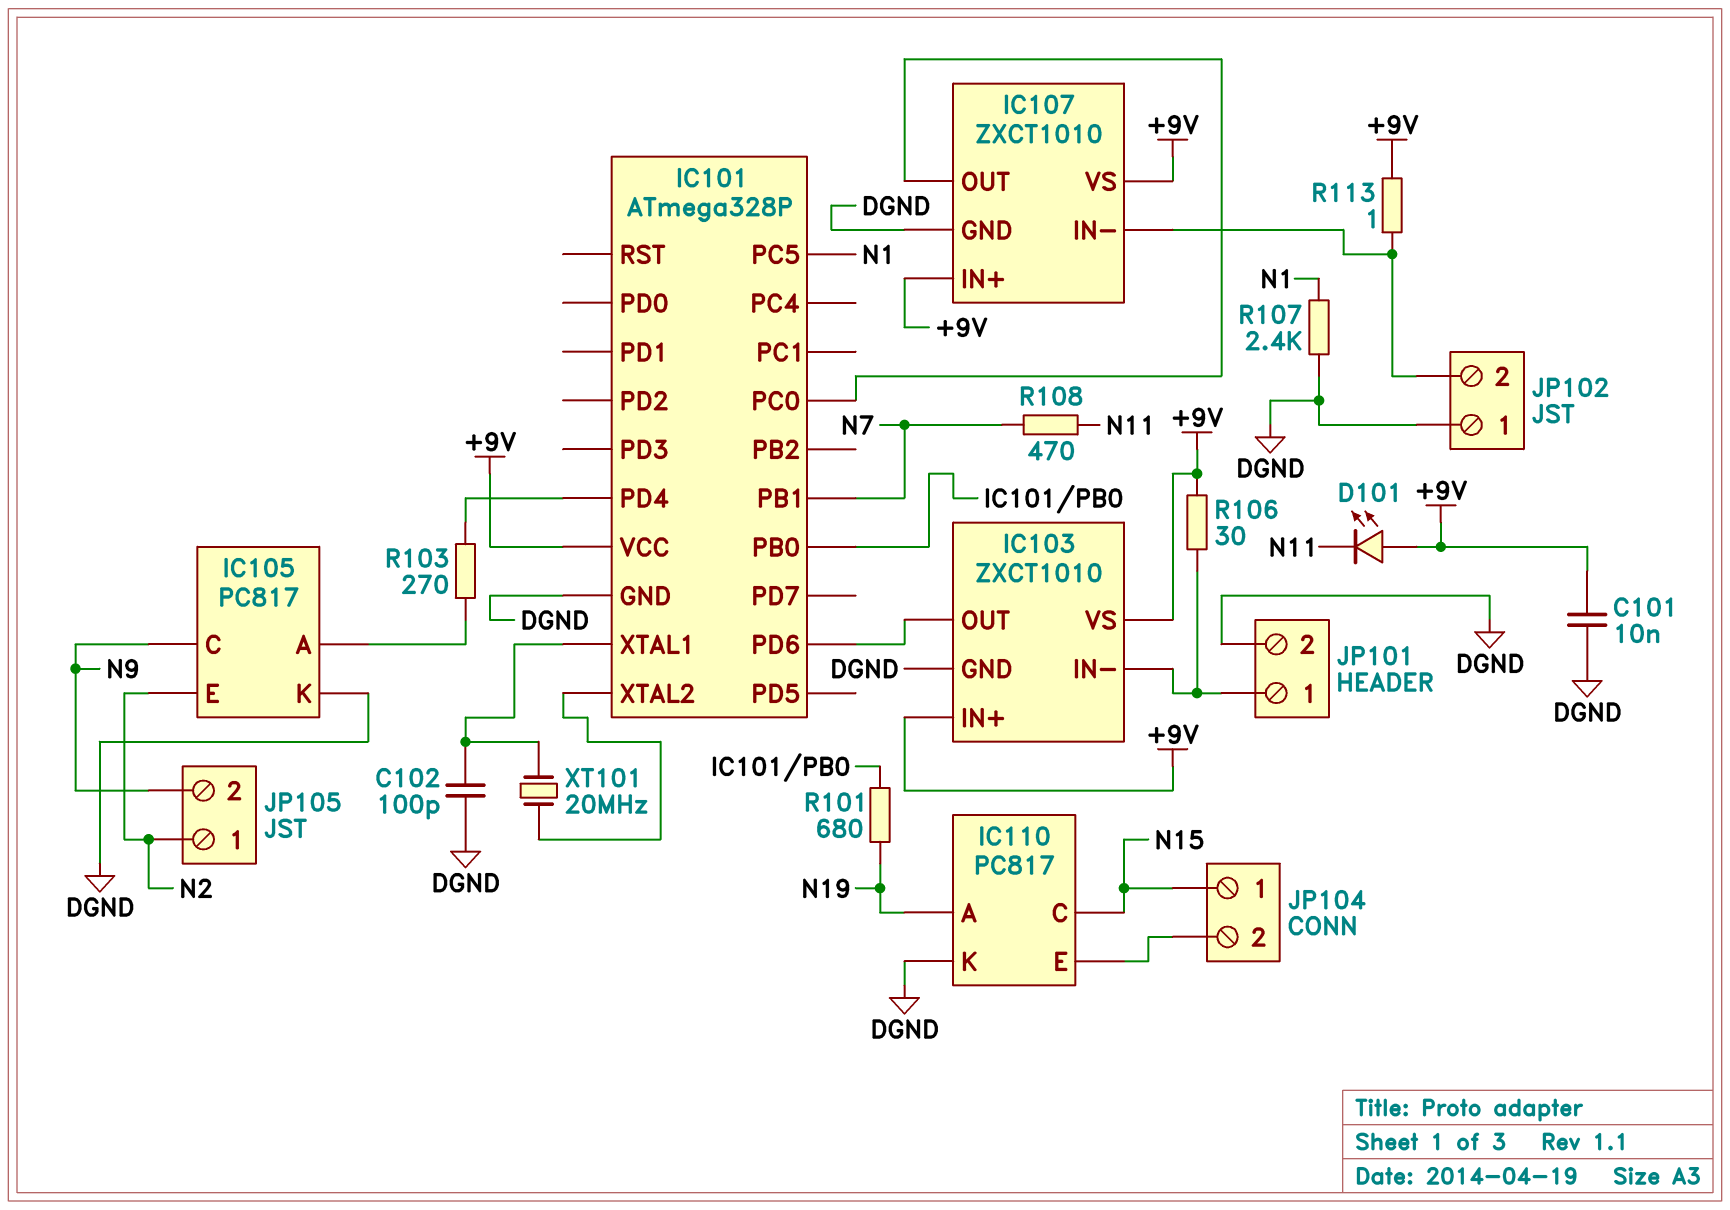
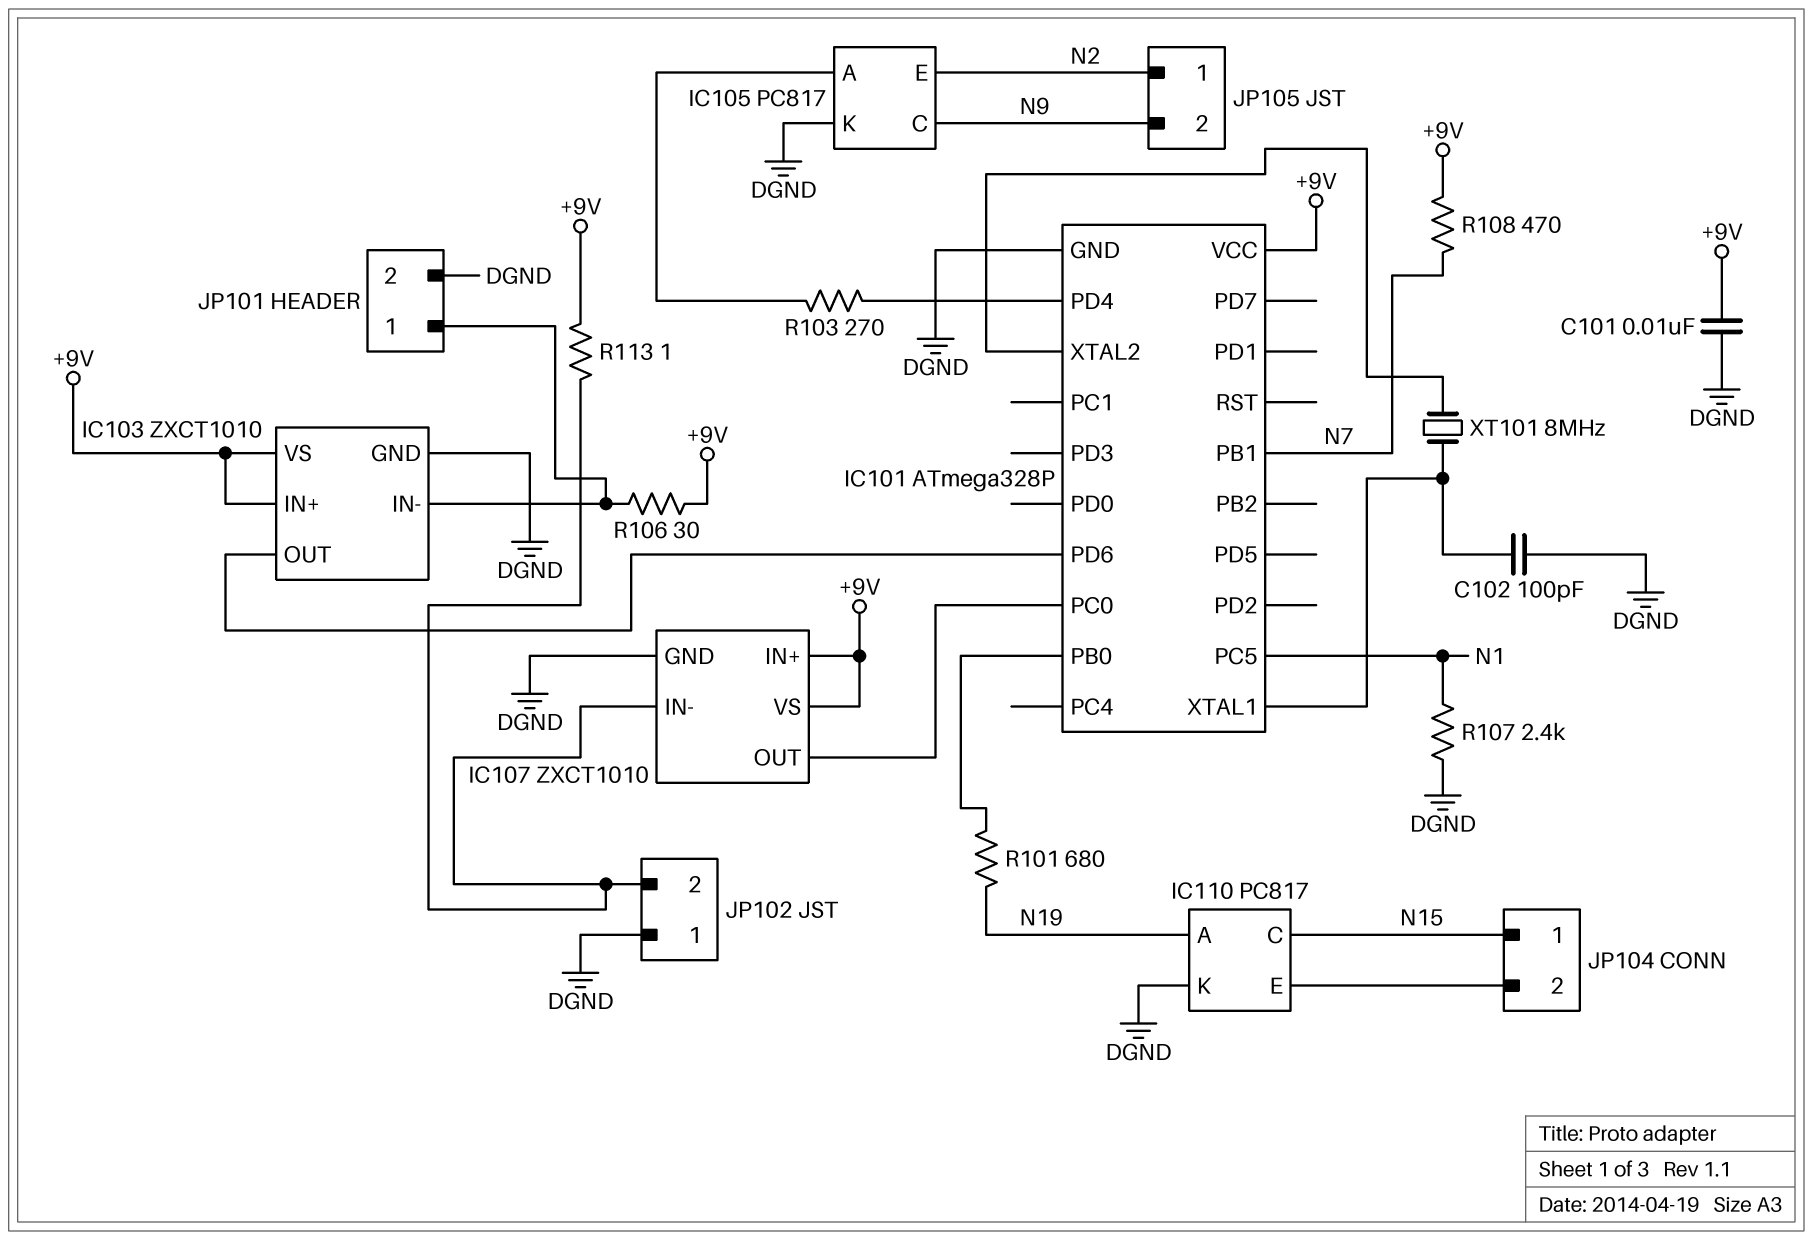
D101: LED (A +9V, K N11) -> none
R108: 470 (N7, N11) -> 470 (+9V, N7)
XT101: 20MHz (IC101/XTAL1, IC101/XTAL2) -> 8MHz (IC101/XTAL1, IC101/XTAL2)

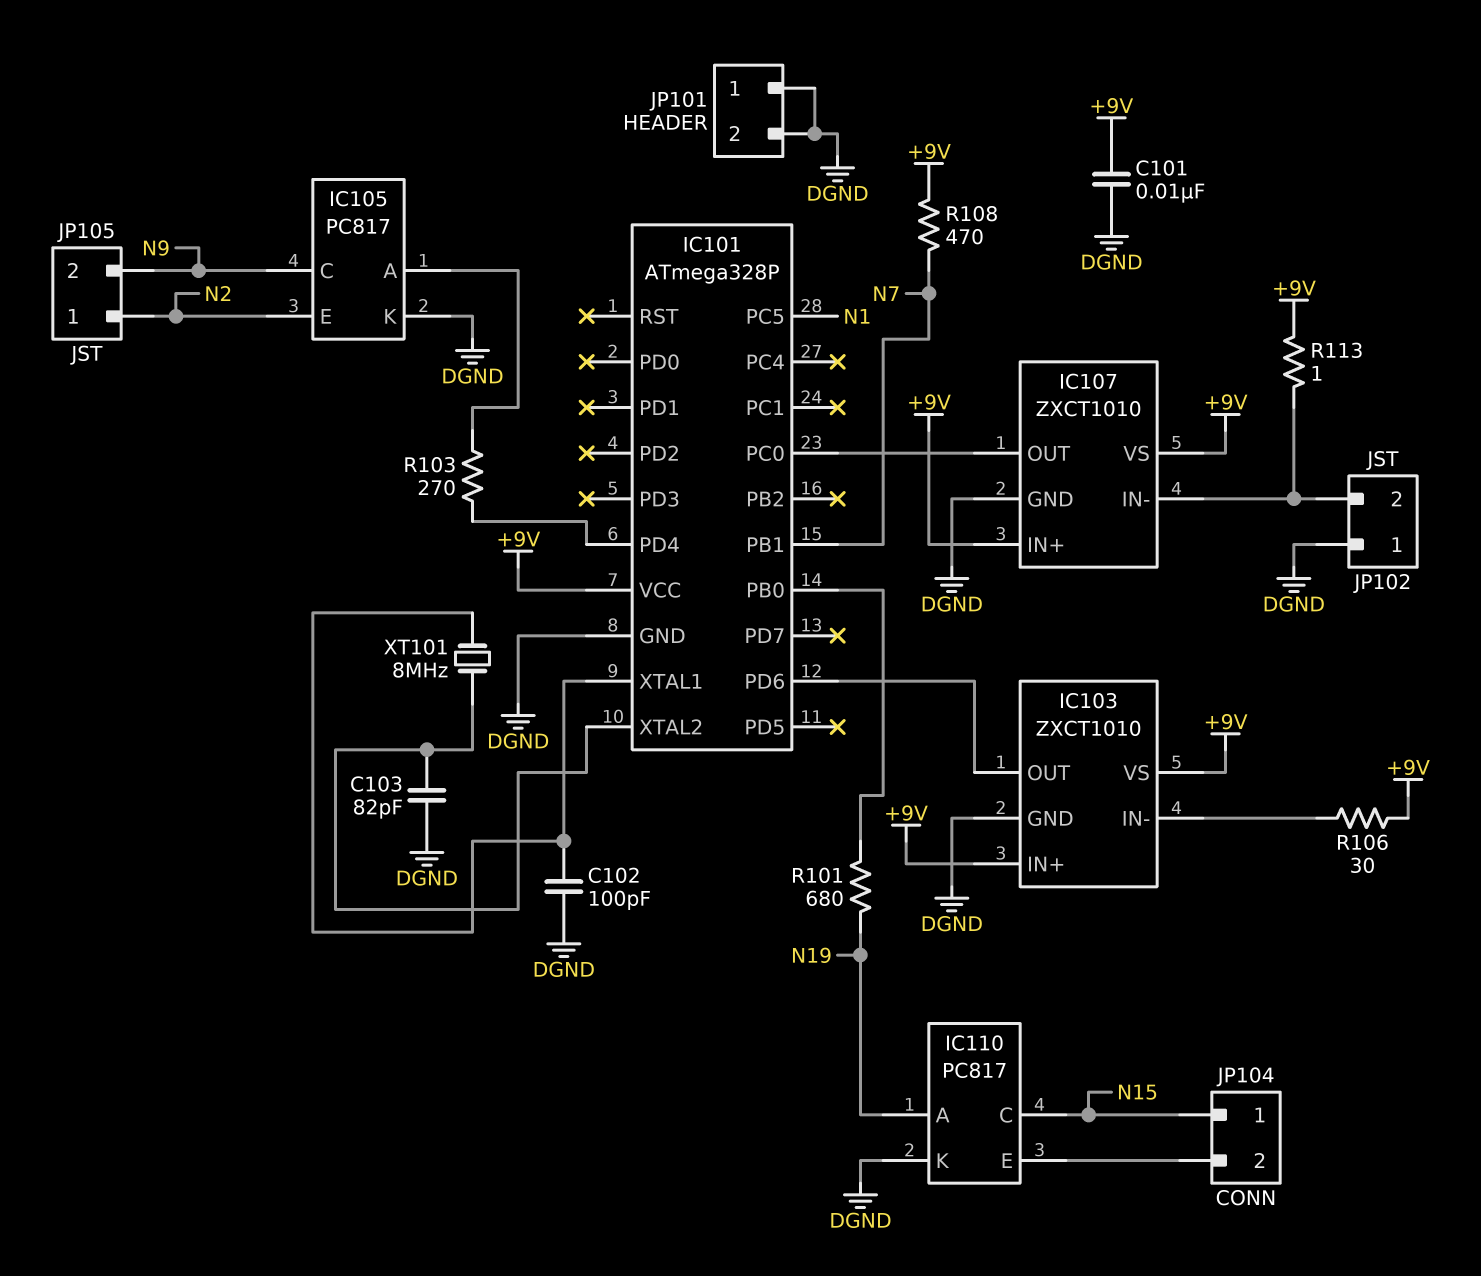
C103: none -> 82pF (DGND, IC101/XTAL2)
JP101 pin 1: IC103/IN- -> DGND
R107: 2.4k (DGND, N1) -> none

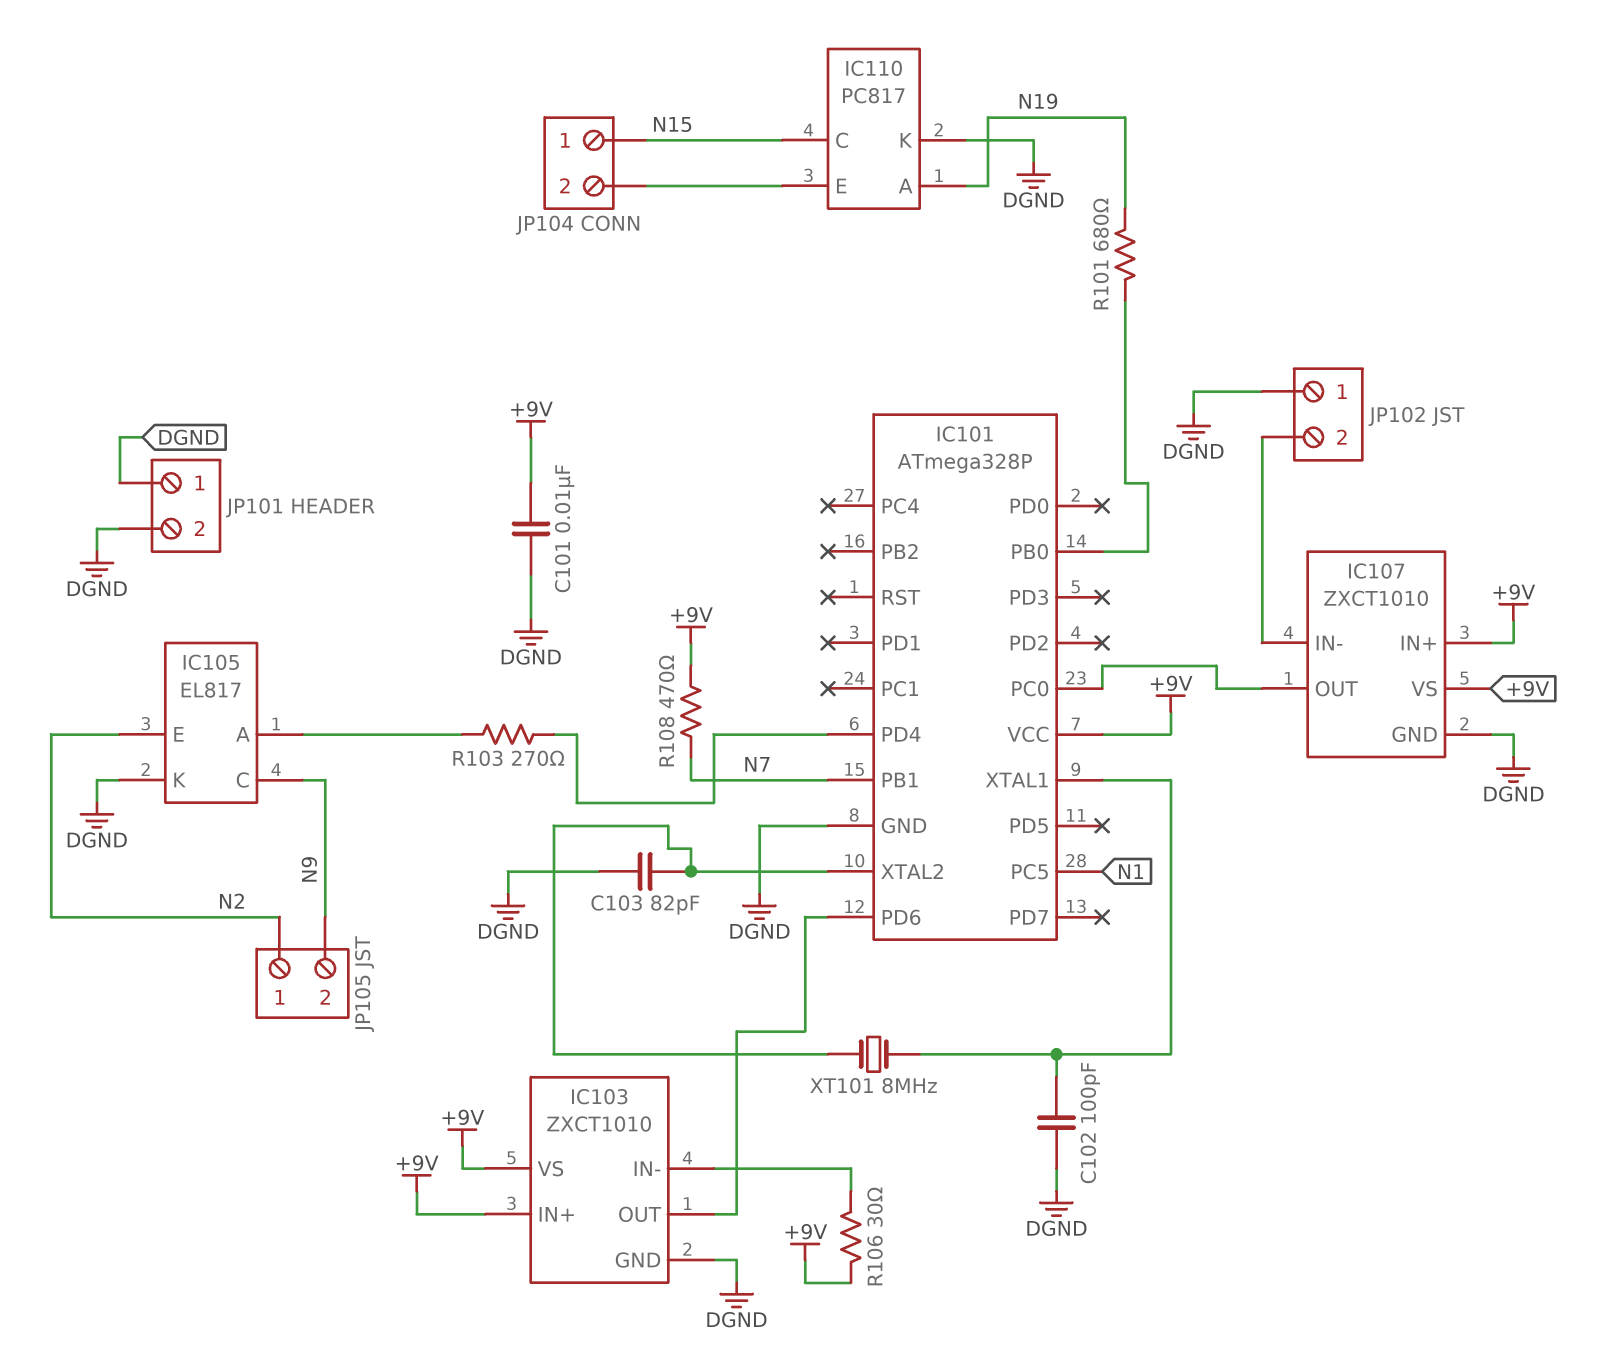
IC105: PC817 -> EL817
R113: 1 (+9V, IC107/IN-) -> none

